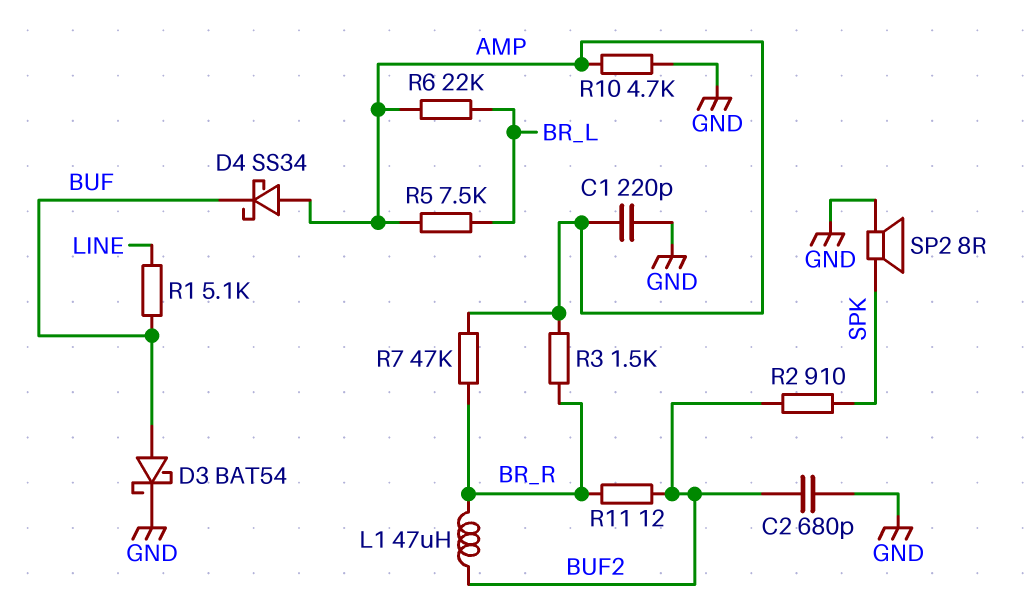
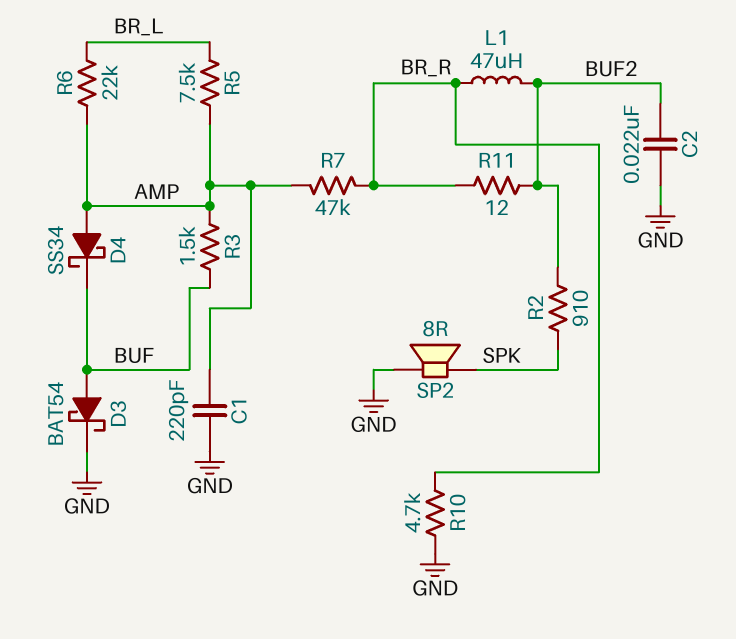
C2: 680pF (BUF2, GND) -> 22nF (BUF2, GND)
R1: 5.1k (BUF, LINE) -> none
R3: 1.5k (AMP, BR_R) -> 1.5k (AMP, BUF)
R10: 4.7k (AMP, GND) -> 4.7k (BR_R, GND)

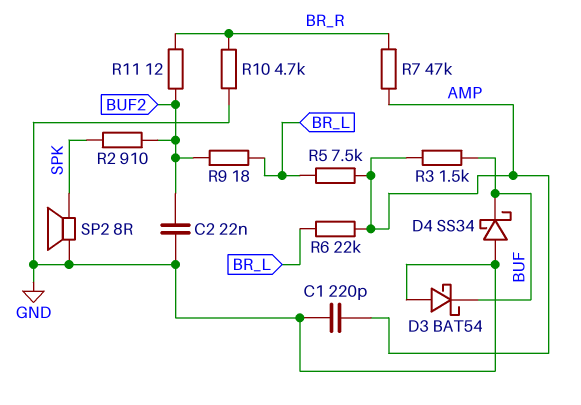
D3: schottky BAT54 (A BUF, K GND) -> schottky BAT54 (A GND, K BUF)
D4: schottky SS34 (A AMP, K BUF) -> schottky SS34 (A GND, K BUF)
L1: 47uH (BR_R, BUF2) -> none
R9: none -> 18 (BR_L, BUF2)

